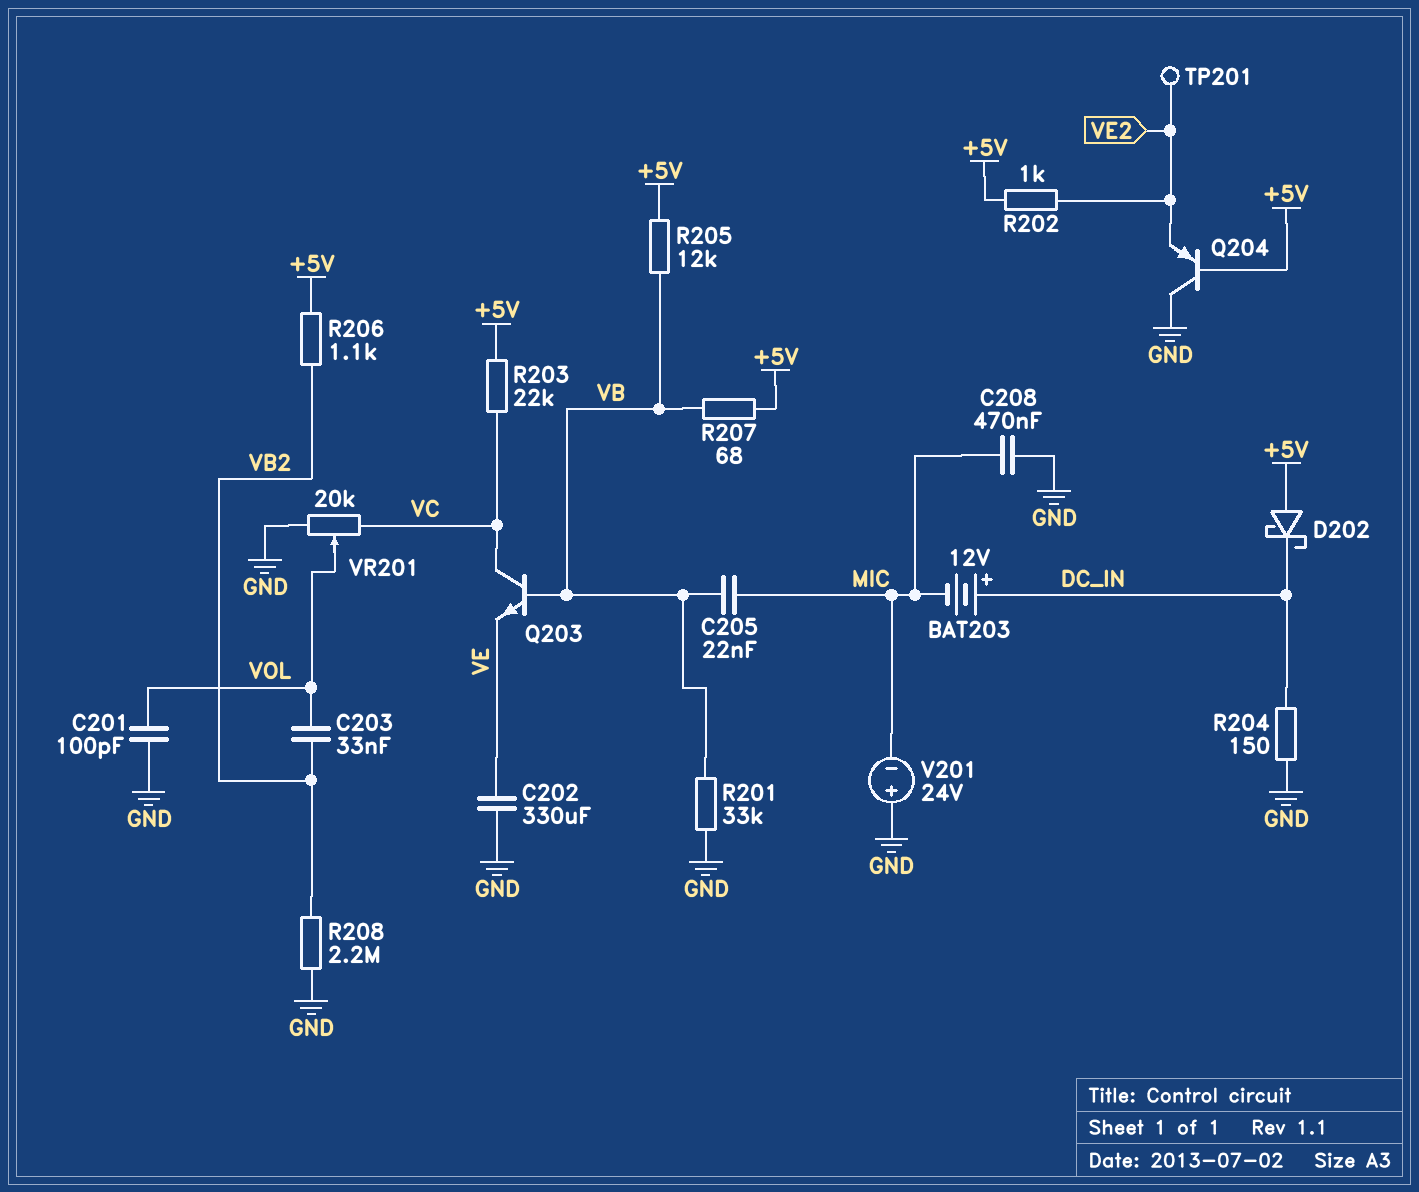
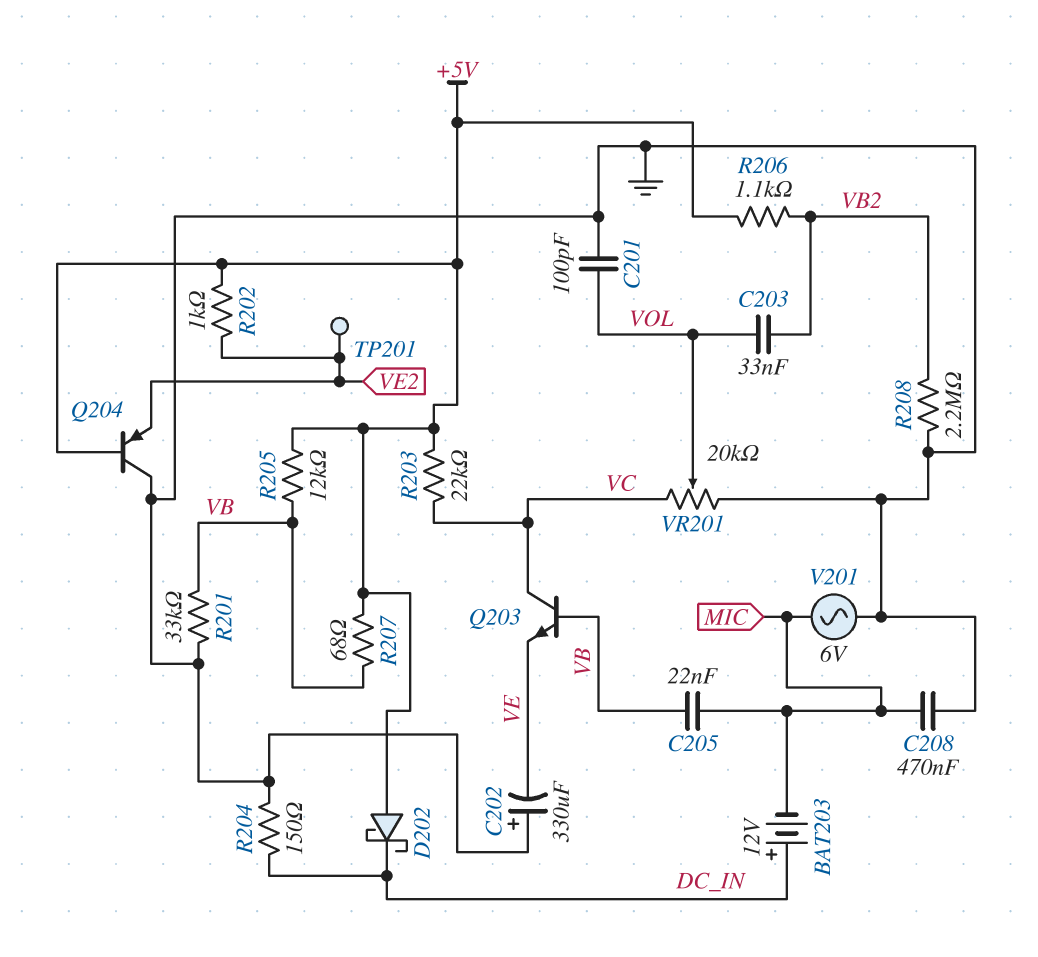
C202: 330uF (GND, VE) -> 330uF (plus GND, minus VE)
V201: 24V (plus GND, minus MIC) -> AC 6V (GND, MIC)

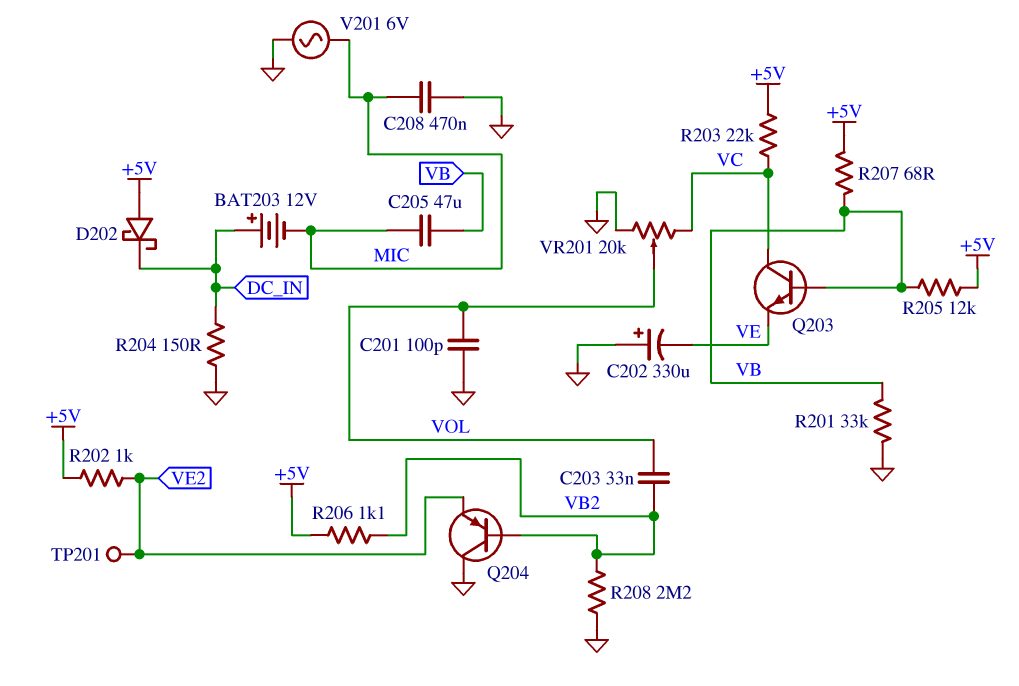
C205: 22nF (MIC, VB) -> 47uF (MIC, VB)
Q204: PNP (B +5V, C GND, E VE2) -> PNP (B VB2, C GND, E VE2)

